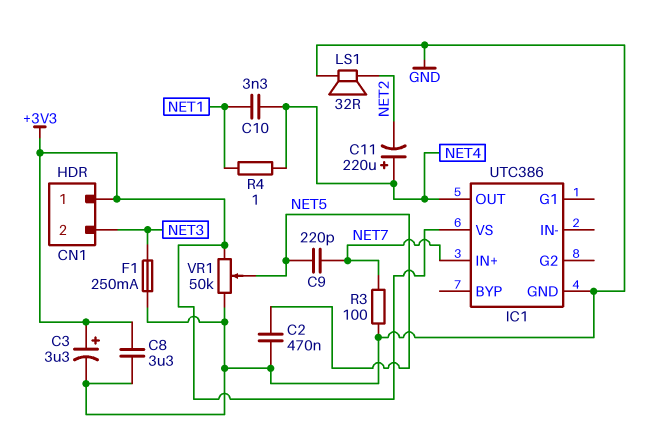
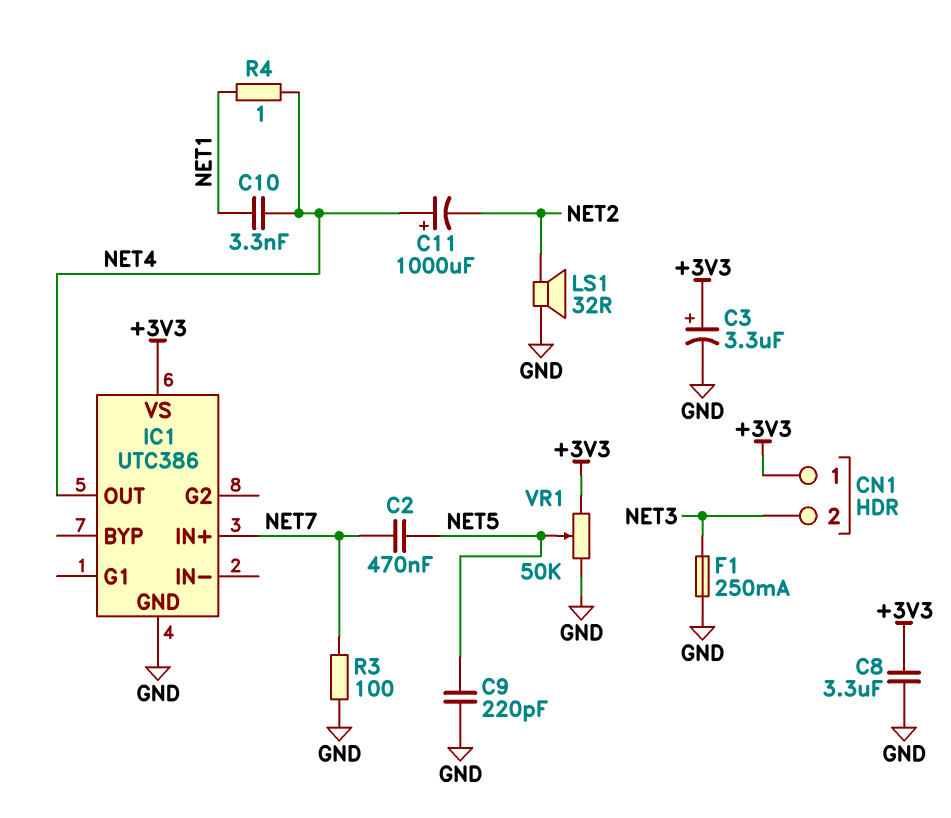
C2: 470nF (GND, NET5) -> 470nF (NET5, NET7)
C9: 220pF (NET5, NET7) -> 220pF (GND, NET5)
C11: 220uF (plus NET4, minus NET2) -> 1000uF (plus NET4, minus NET2)

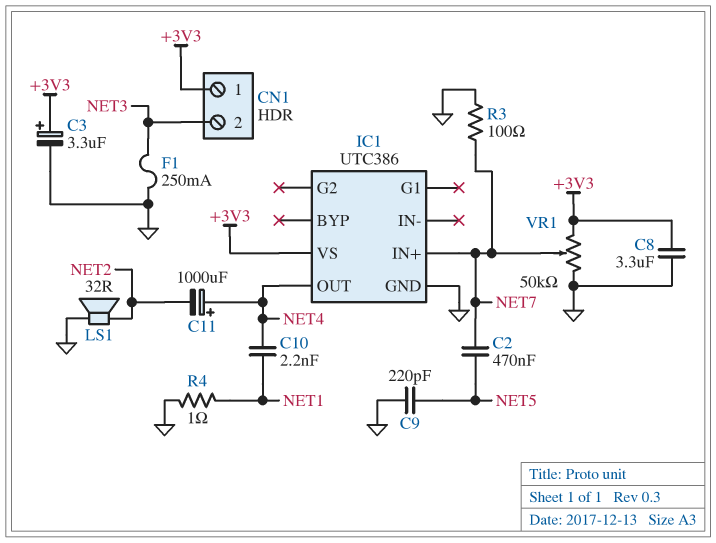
C10: 3.3nF (NET1, NET4) -> 2.2nF (NET1, NET4)
R4: 1 (NET1, NET4) -> 1 (GND, NET1)
VR1: 50k (+3V3, GND, wiper NET5) -> 50k (+3V3, GND, wiper NET7)

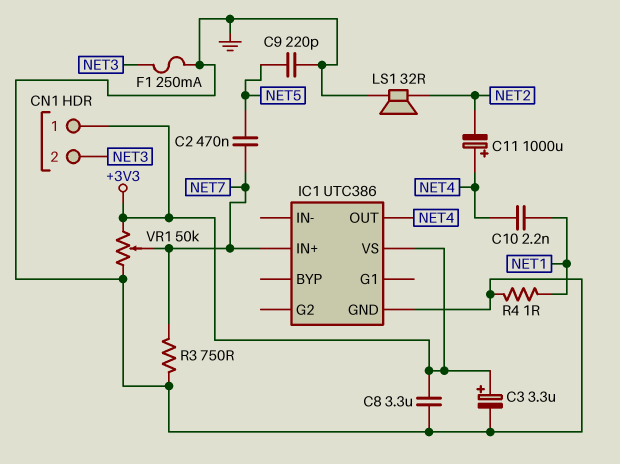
R3: 100 (GND, NET7) -> 750 (GND, NET7)

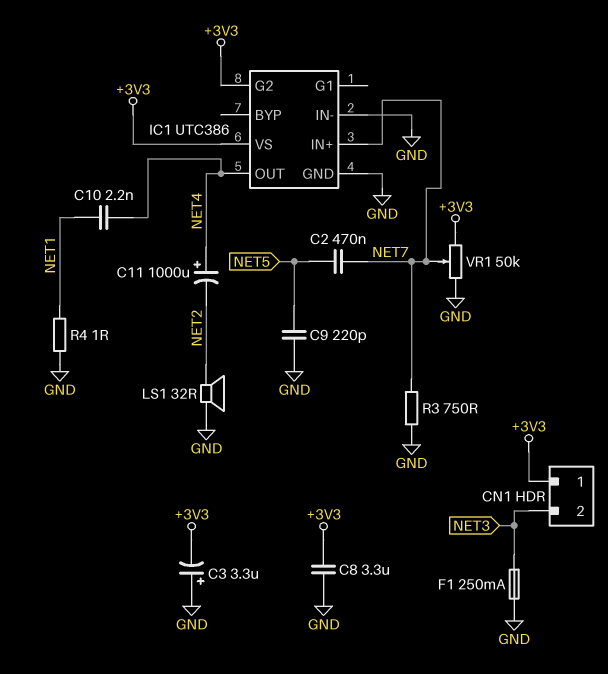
C3: 3.3uF (plus +3V3, minus GND) -> 3.3uF (plus GND, minus +3V3)
IC1 pin G2: none -> +3V3
IC1 pin IN-: none -> GND

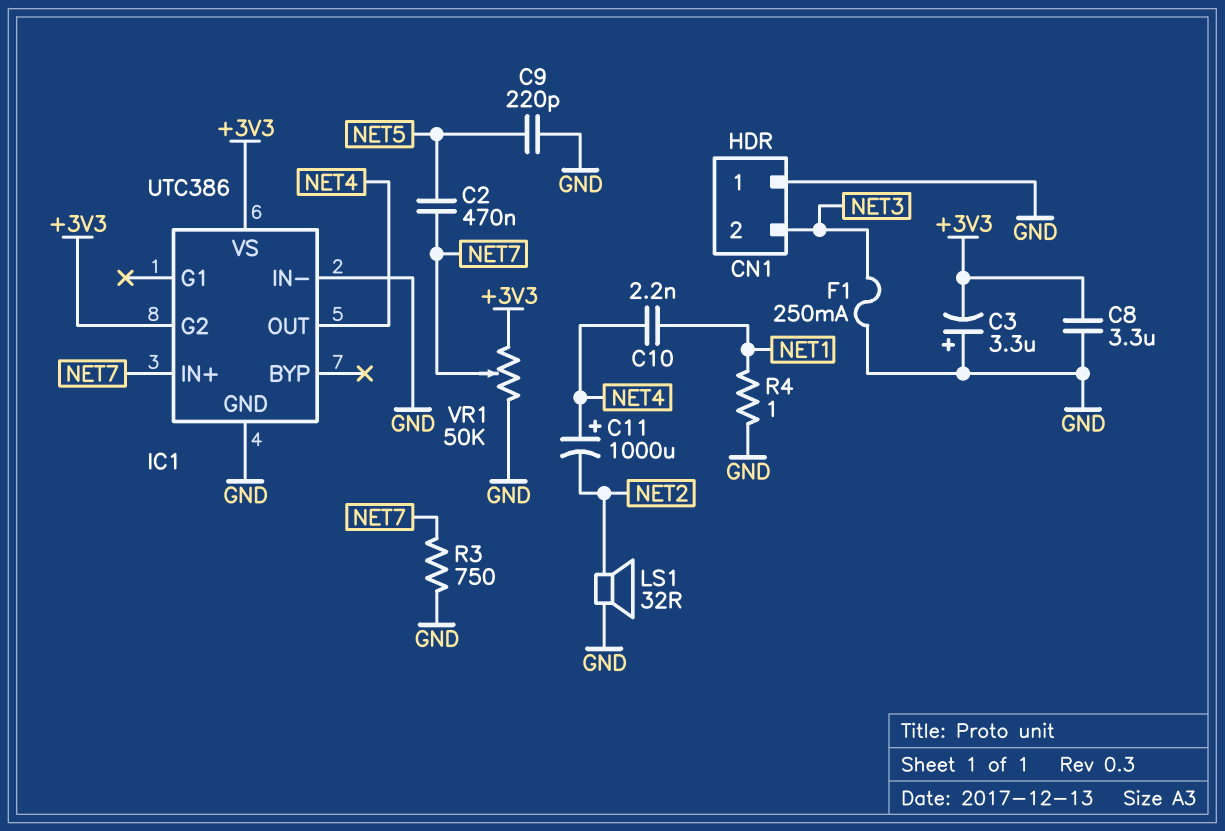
CN1 pin 1: +3V3 -> GND

